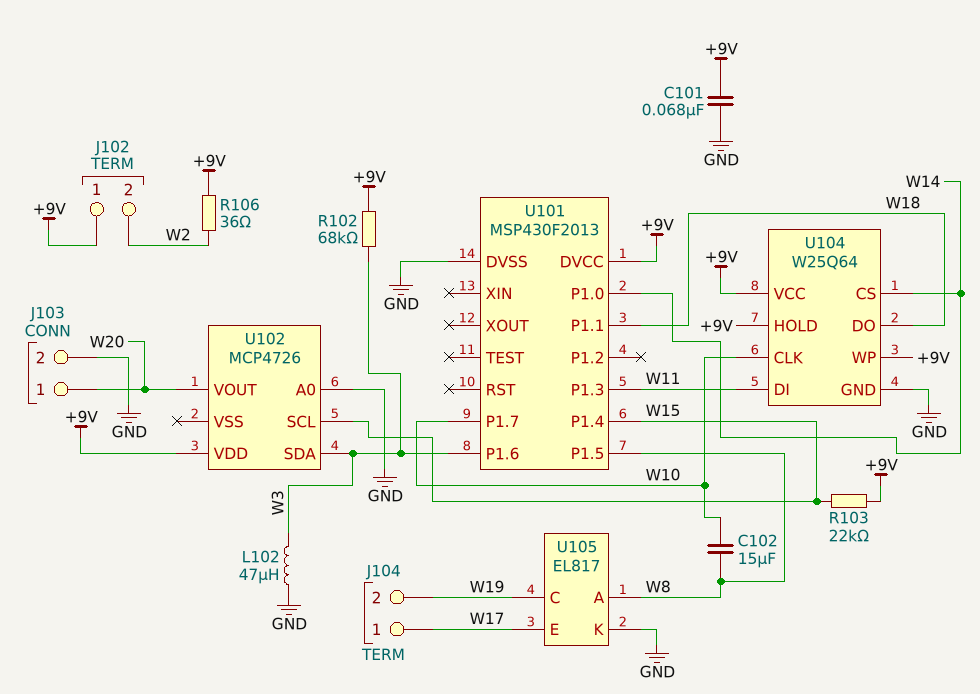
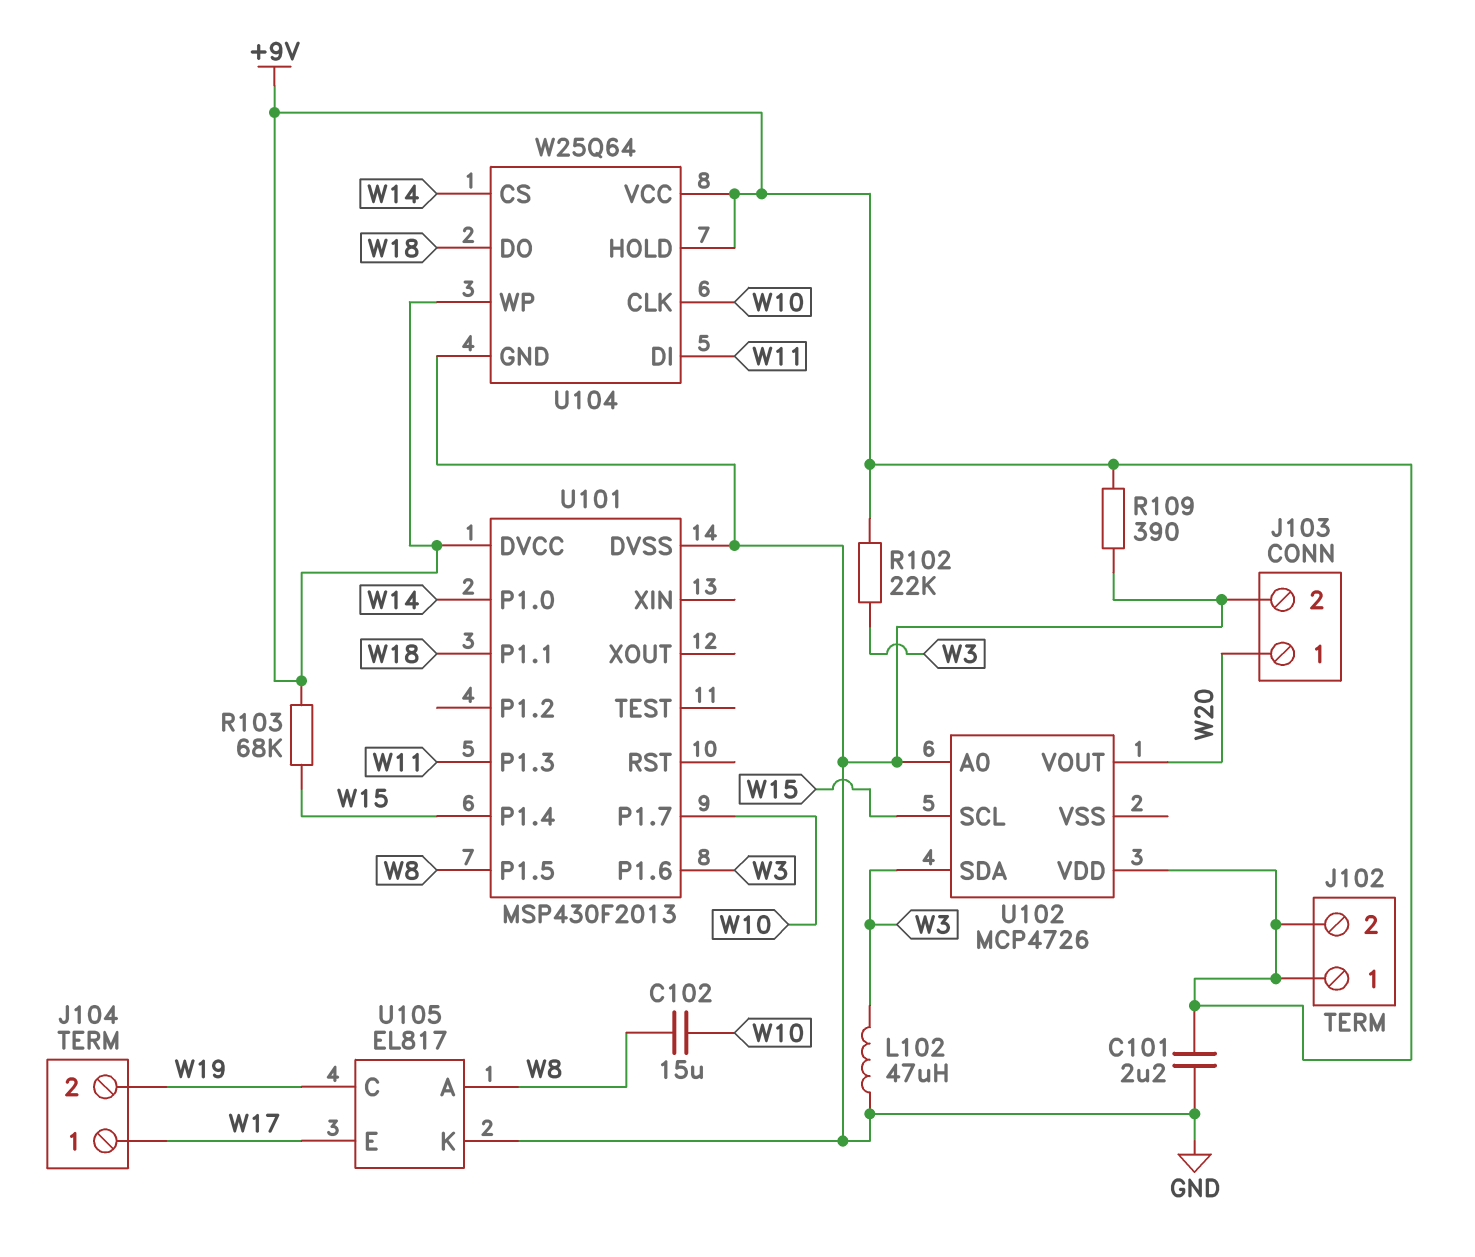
C101: 68nF (+9V, GND) -> 2.2uF (+9V, GND)
J102 pin 2: W2 -> +9V
R102: 68k (+9V, W3) -> 22k (+9V, W3)
R103: 22k (+9V, W15) -> 68k (+9V, W15)
R106: 36 (+9V, W2) -> none
R109: none -> 390 (+9V, GND)

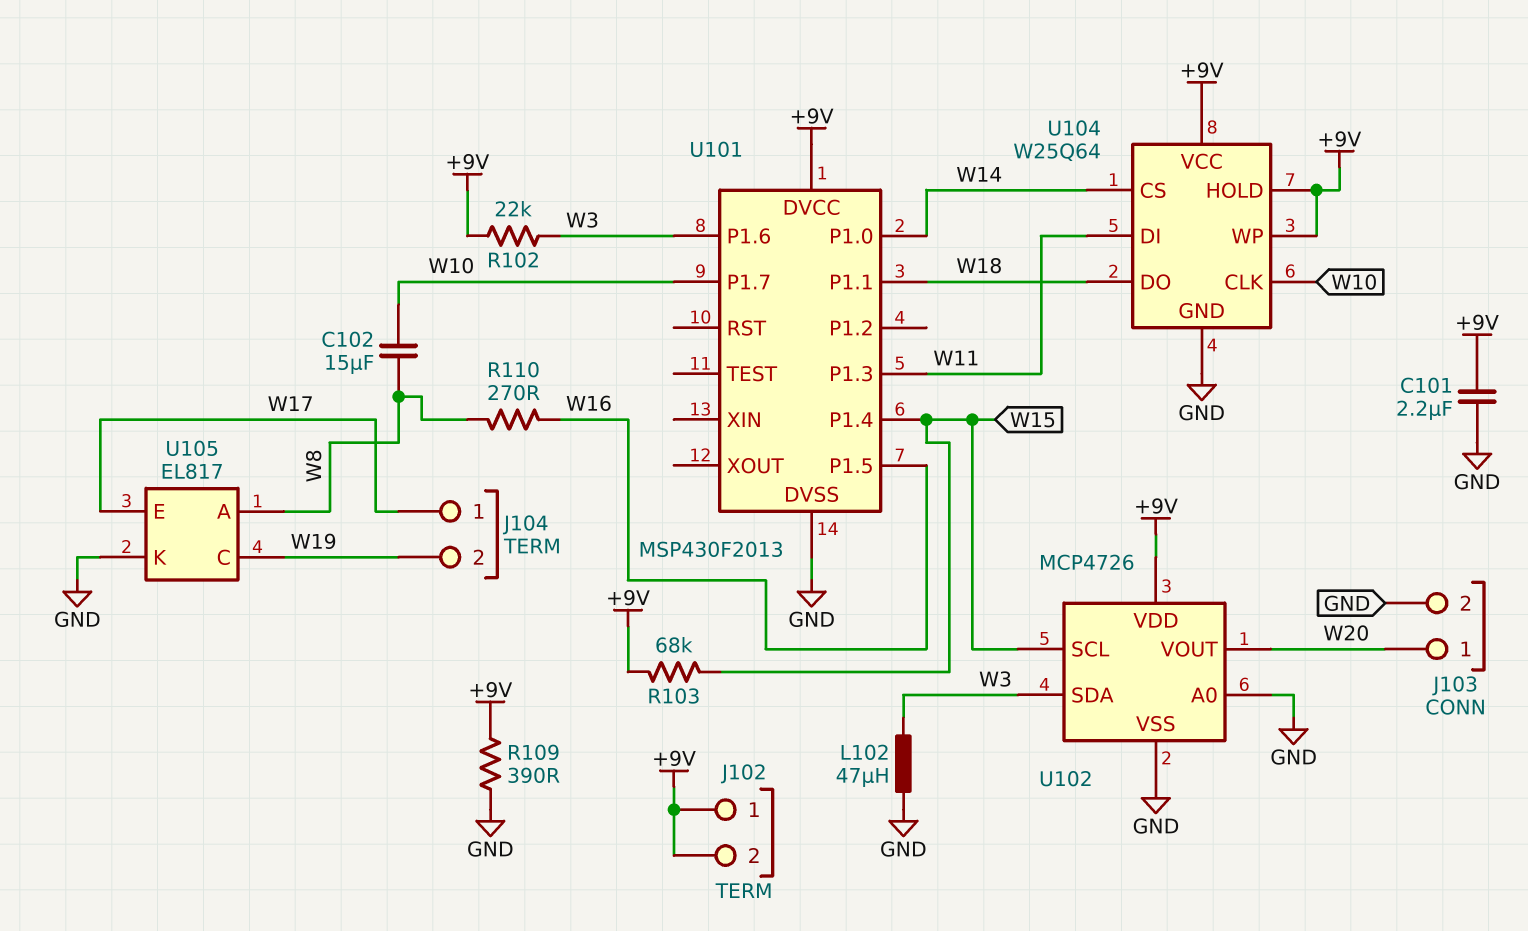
R110: none -> 270 (W8, W16)
U101 pin P1.5: W8 -> W16
U102 pin VSS: none -> GND

